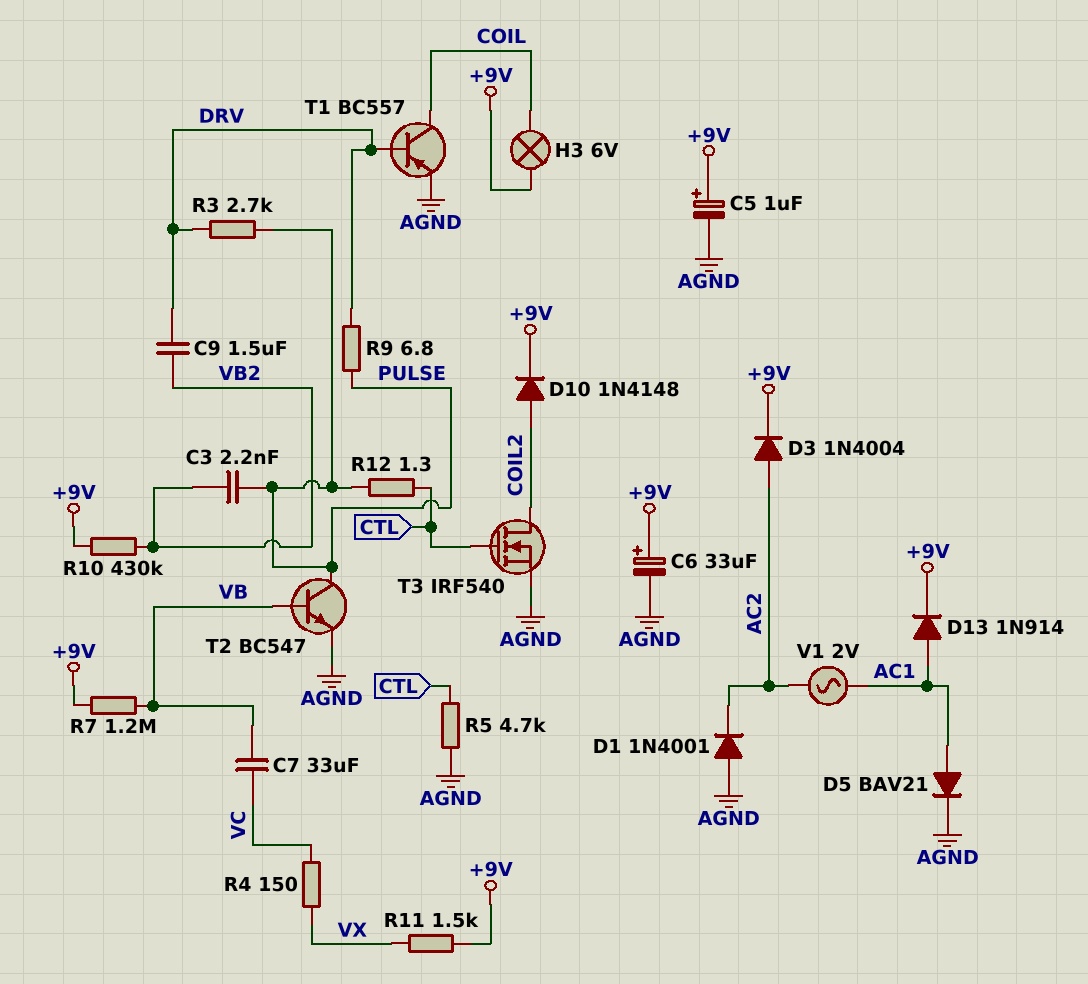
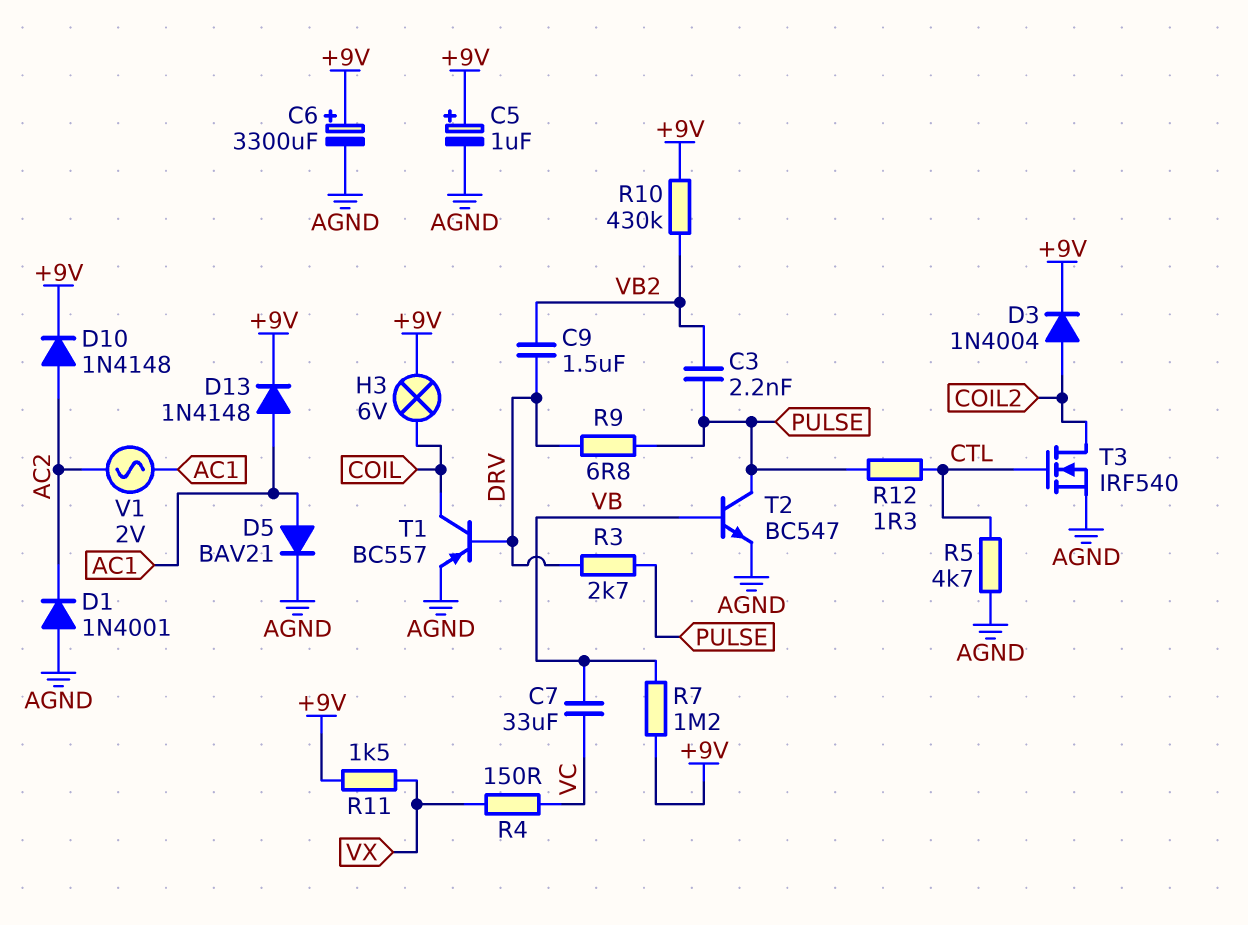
C6: 33uF (plus +9V, minus AGND) -> 3300uF (plus +9V, minus AGND)
D3: diode 1N4004 (A AC2, K +9V) -> diode 1N4004 (A COIL2, K +9V)
D10: diode 1N4148 (A COIL2, K +9V) -> diode 1N4148 (A AC2, K +9V)
D13: diode 1N914 (A AC1, K +9V) -> diode 1N4148 (A AC1, K +9V)

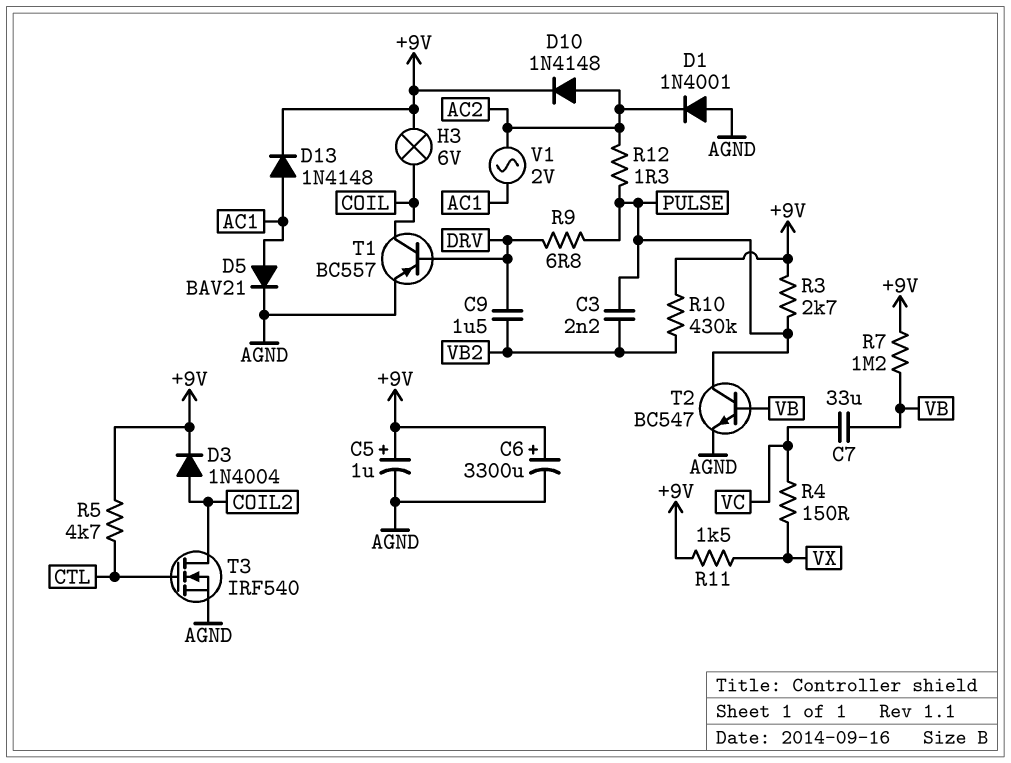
R3: 2.7k (DRV, PULSE) -> 2.7k (+9V, PULSE)
R5: 4.7k (AGND, CTL) -> 4.7k (+9V, CTL)
R12: 1.3 (CTL, PULSE) -> 1.3 (AC2, PULSE)

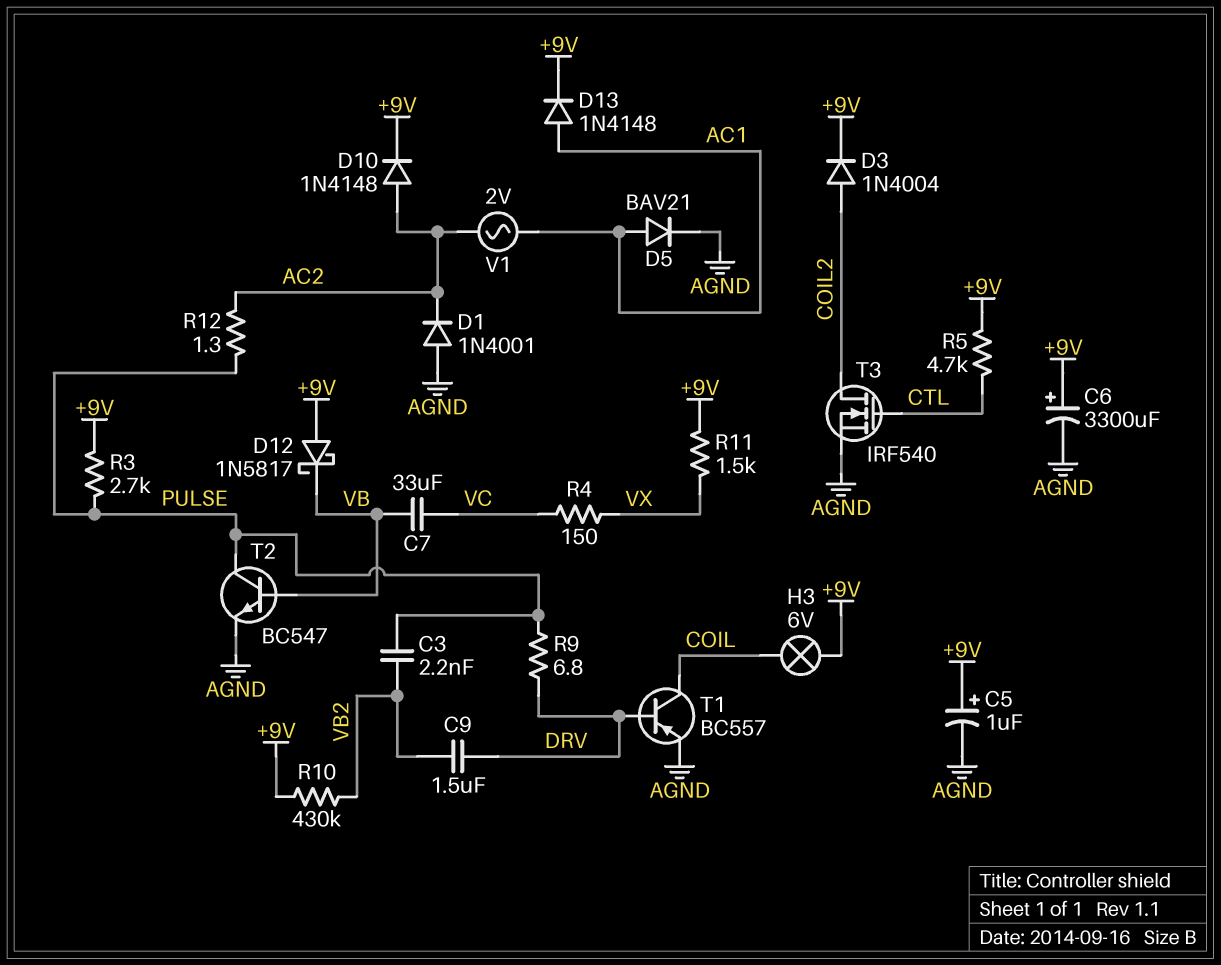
D12: none -> schottky 1N5817 (A +9V, K VB)
R7: 1.2M (+9V, VB) -> none

